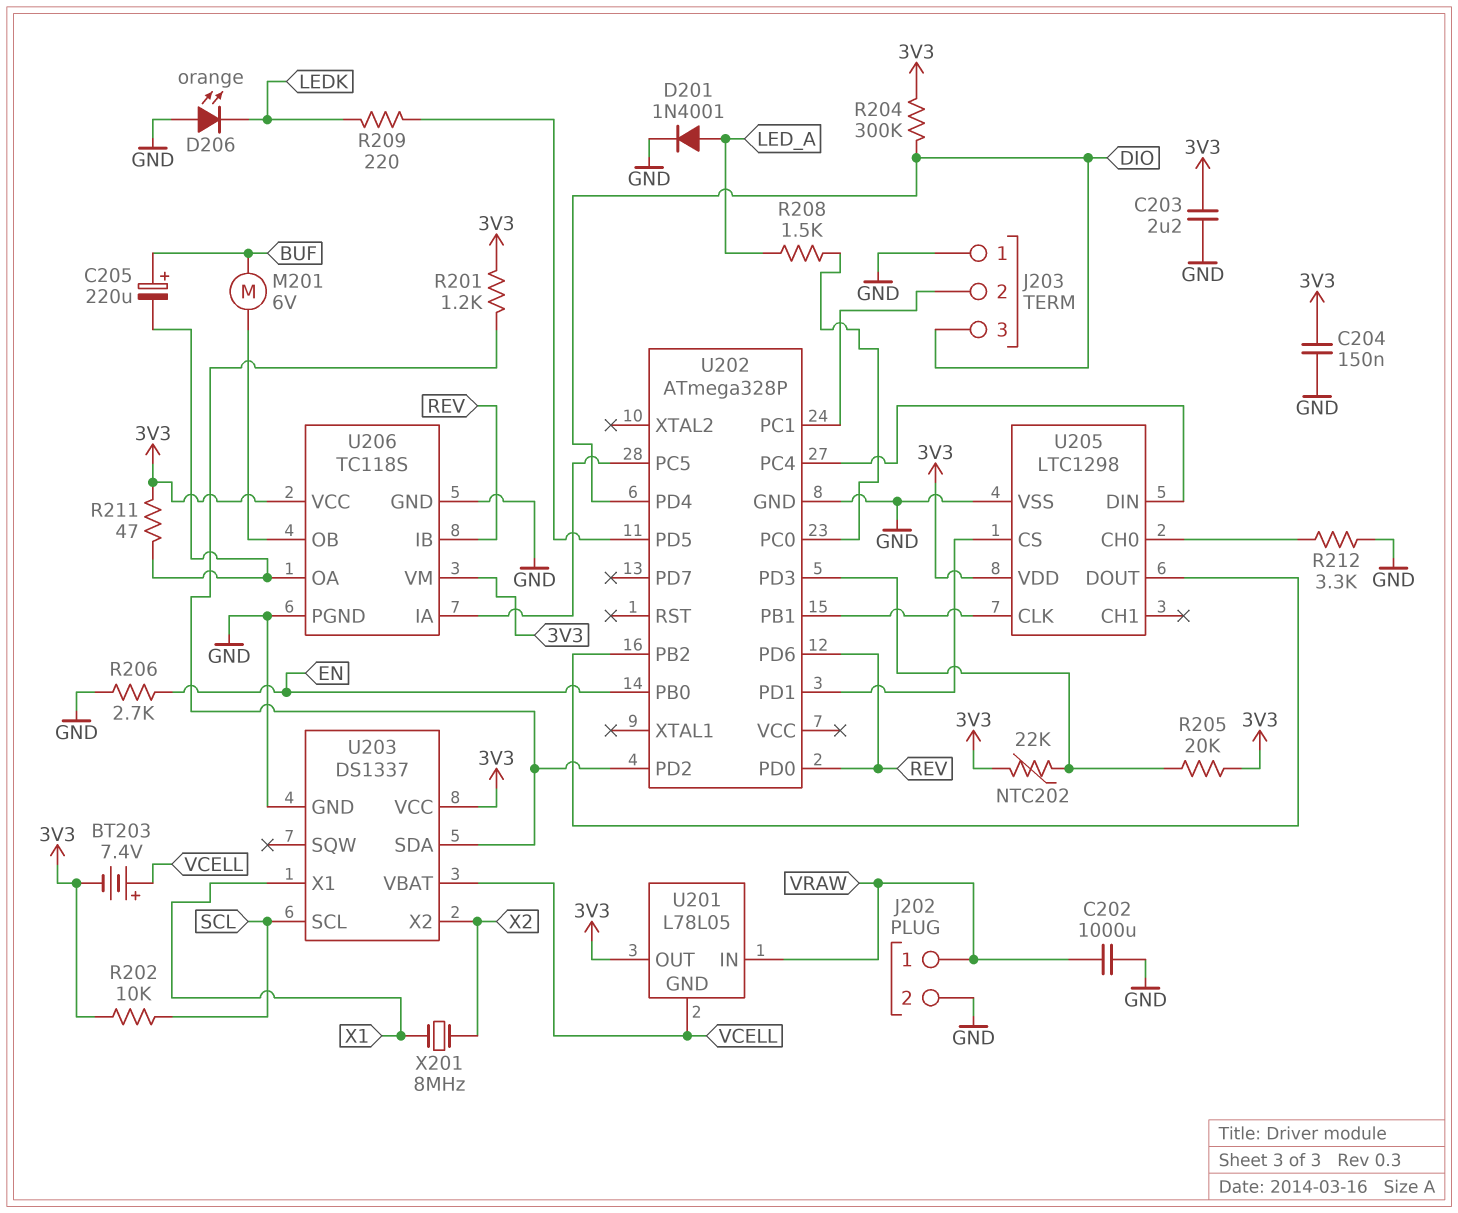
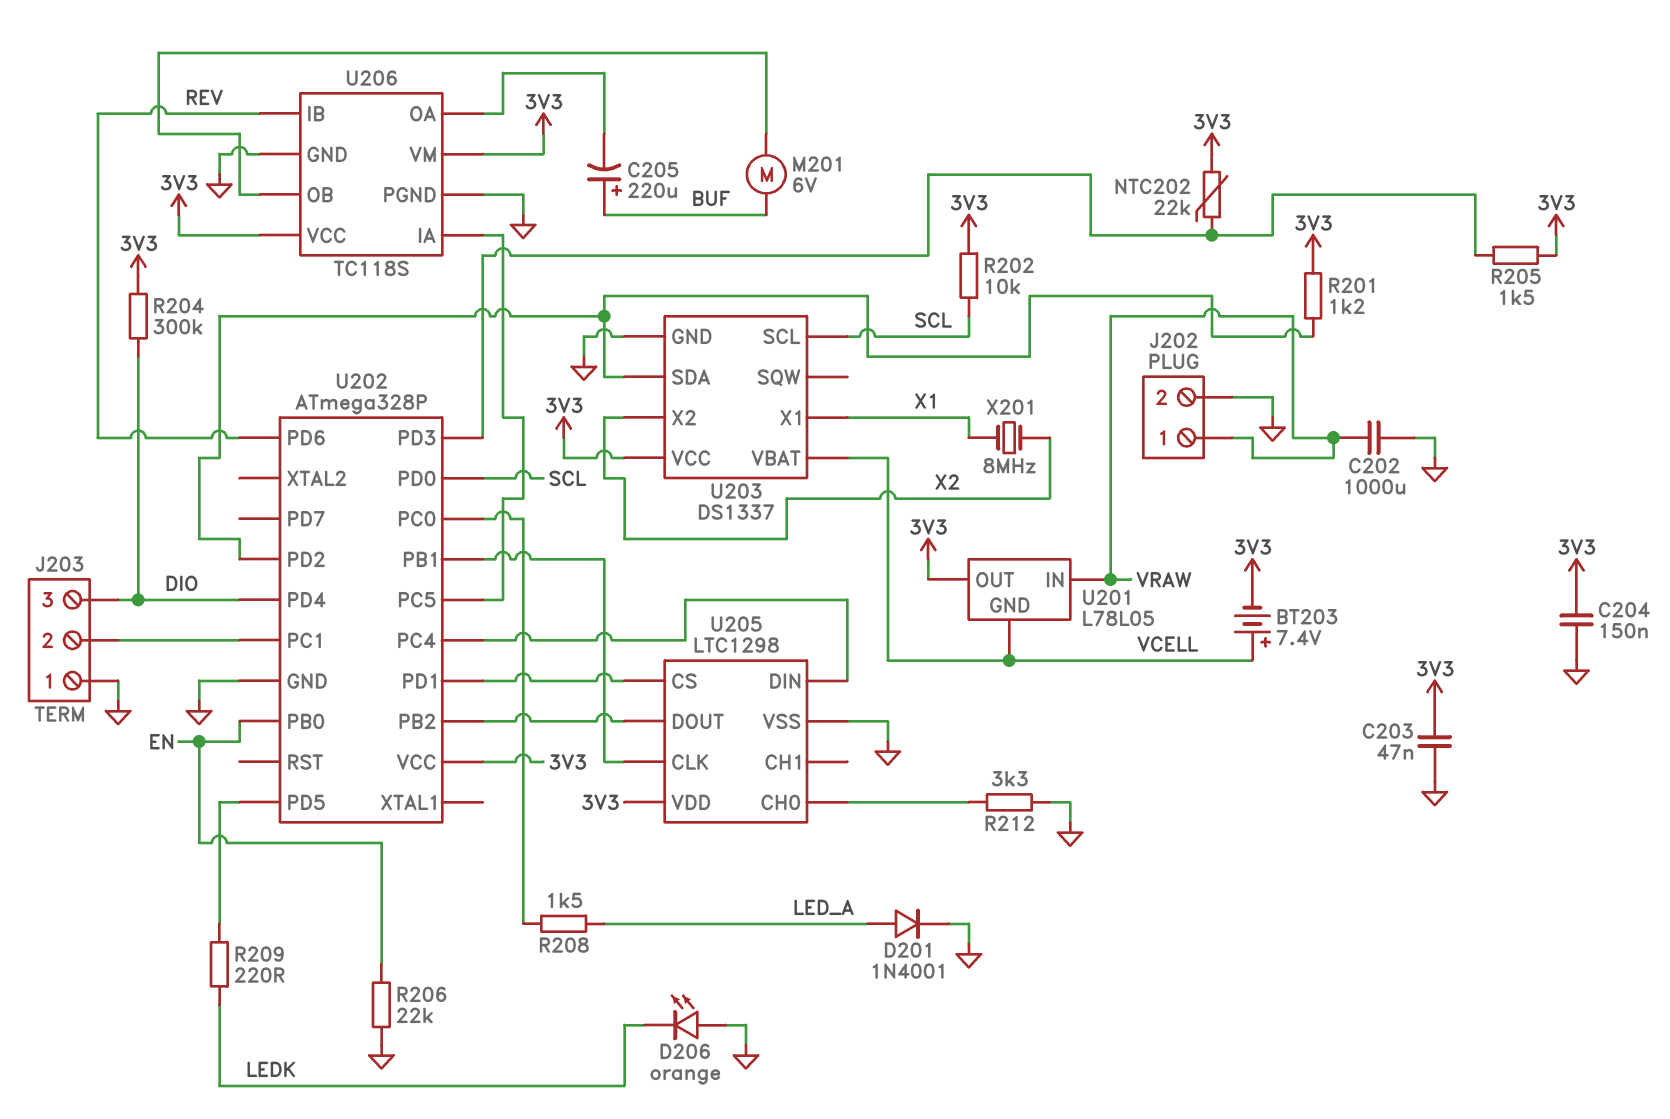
C203: 2.2uF (3V3, GND) -> 47nF (3V3, GND)
R205: 20k (3V3, U202/PD3) -> 1.5k (3V3, U202/PD3)
R206: 2.7k (EN, GND) -> 22k (EN, GND)
R211: 47 (3V3, U206/OA) -> none
U202 pin PD0: REV -> SCL
U202 pin VCC: none -> 3V3

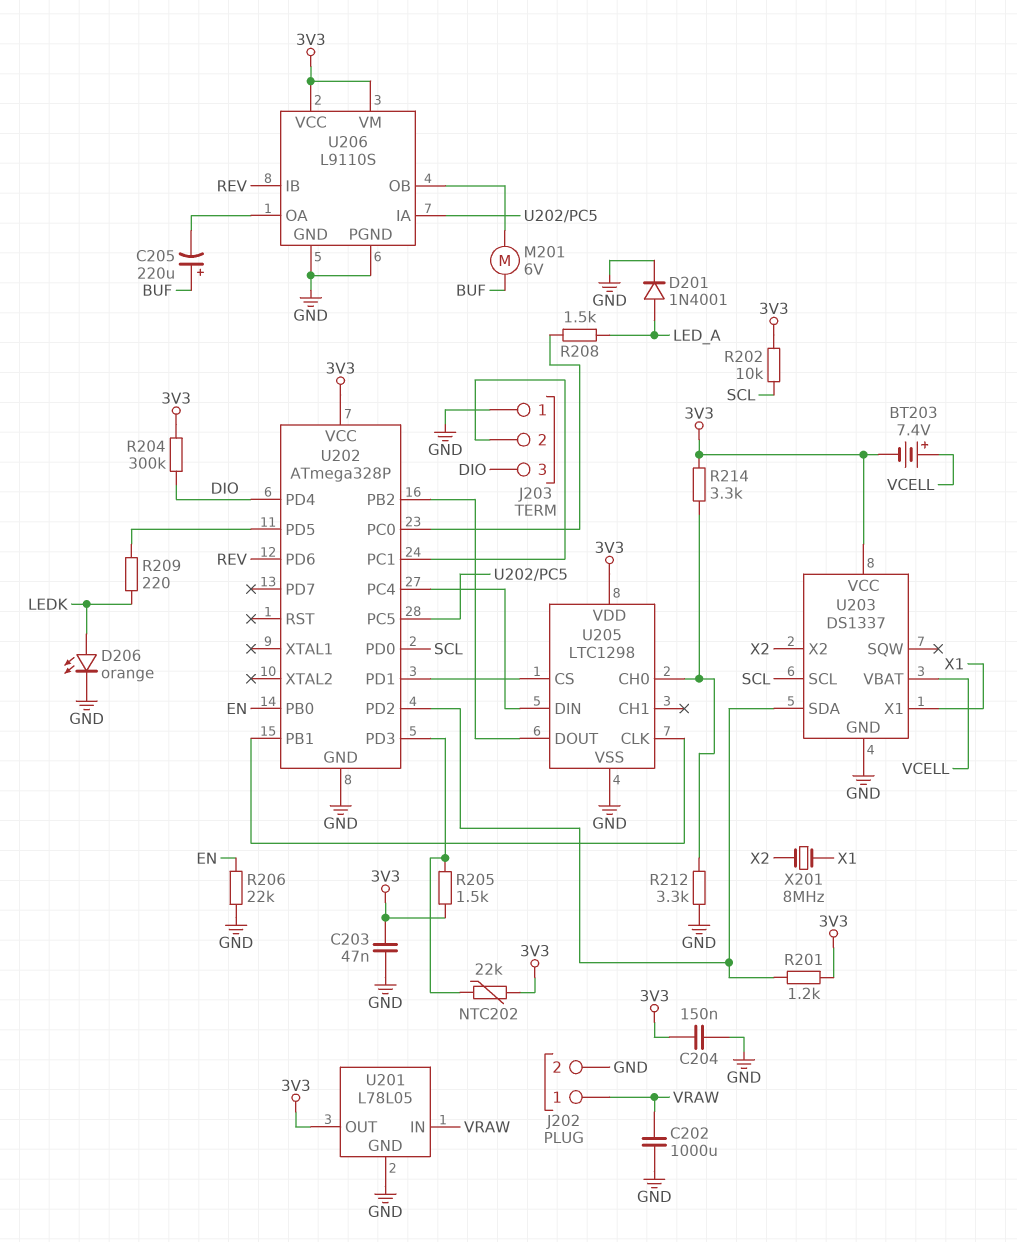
D206: LED orange (A GND, K LEDK) -> LED orange (A LEDK, K GND)
R214: none -> 3.3k (3V3, U205/CH0)
U201 pin GND: VCELL -> GND
U206: TC118S -> L9110S

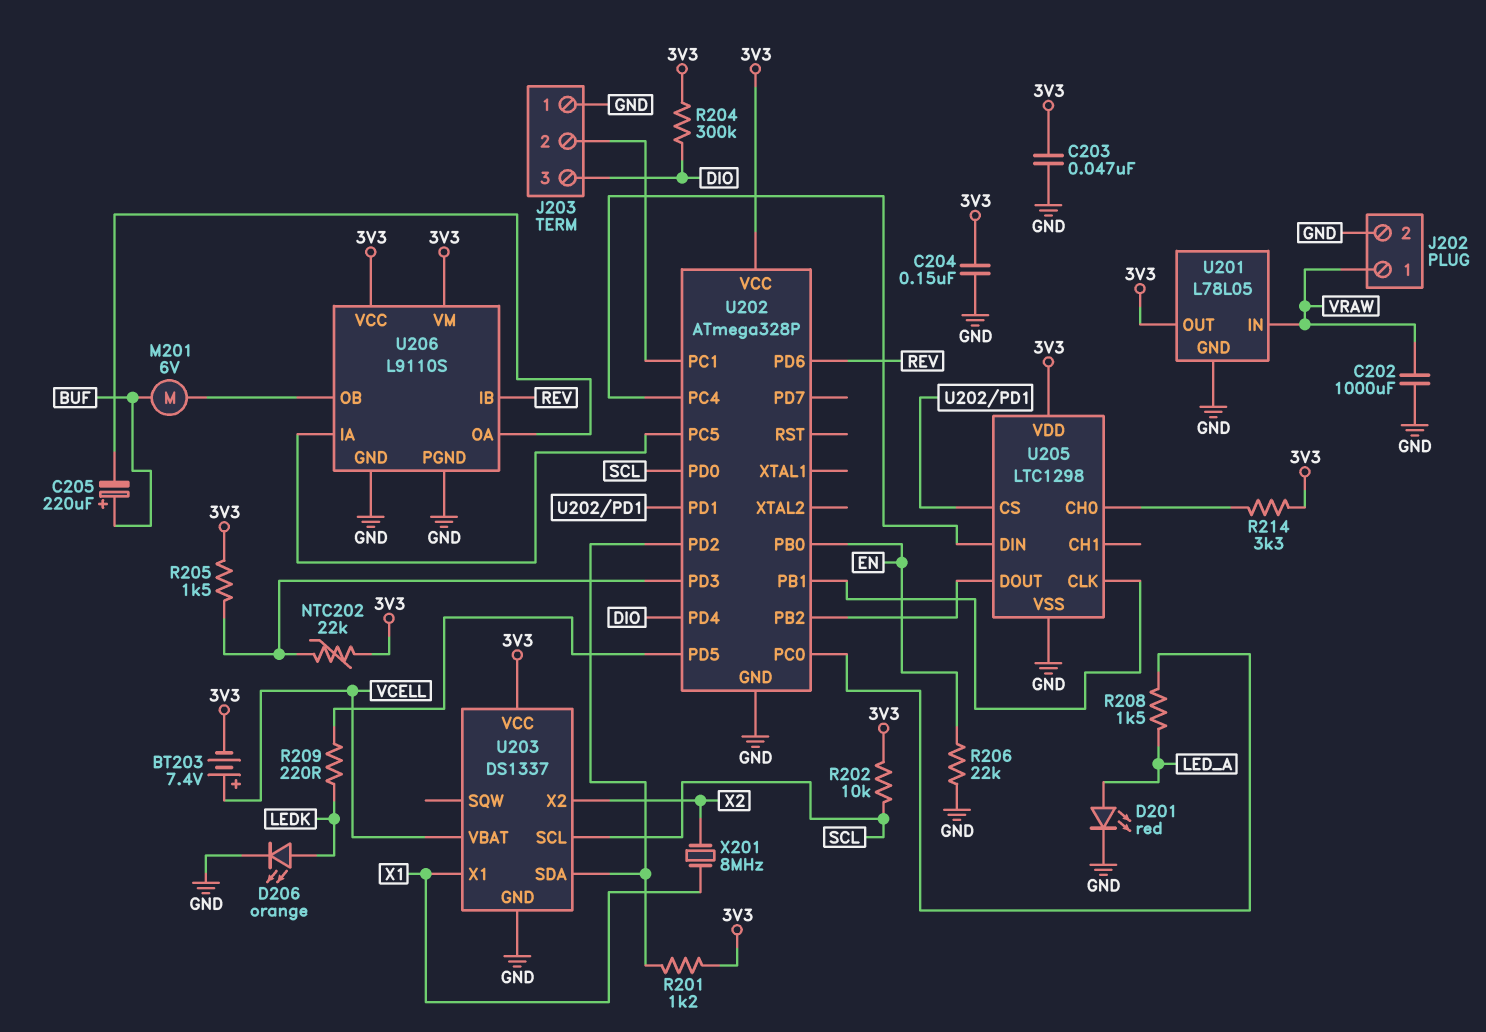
D201: diode 1N4001 (A LED_A, K GND) -> LED red (A LED_A, K GND)
R212: 3.3k (GND, U205/CH0) -> none

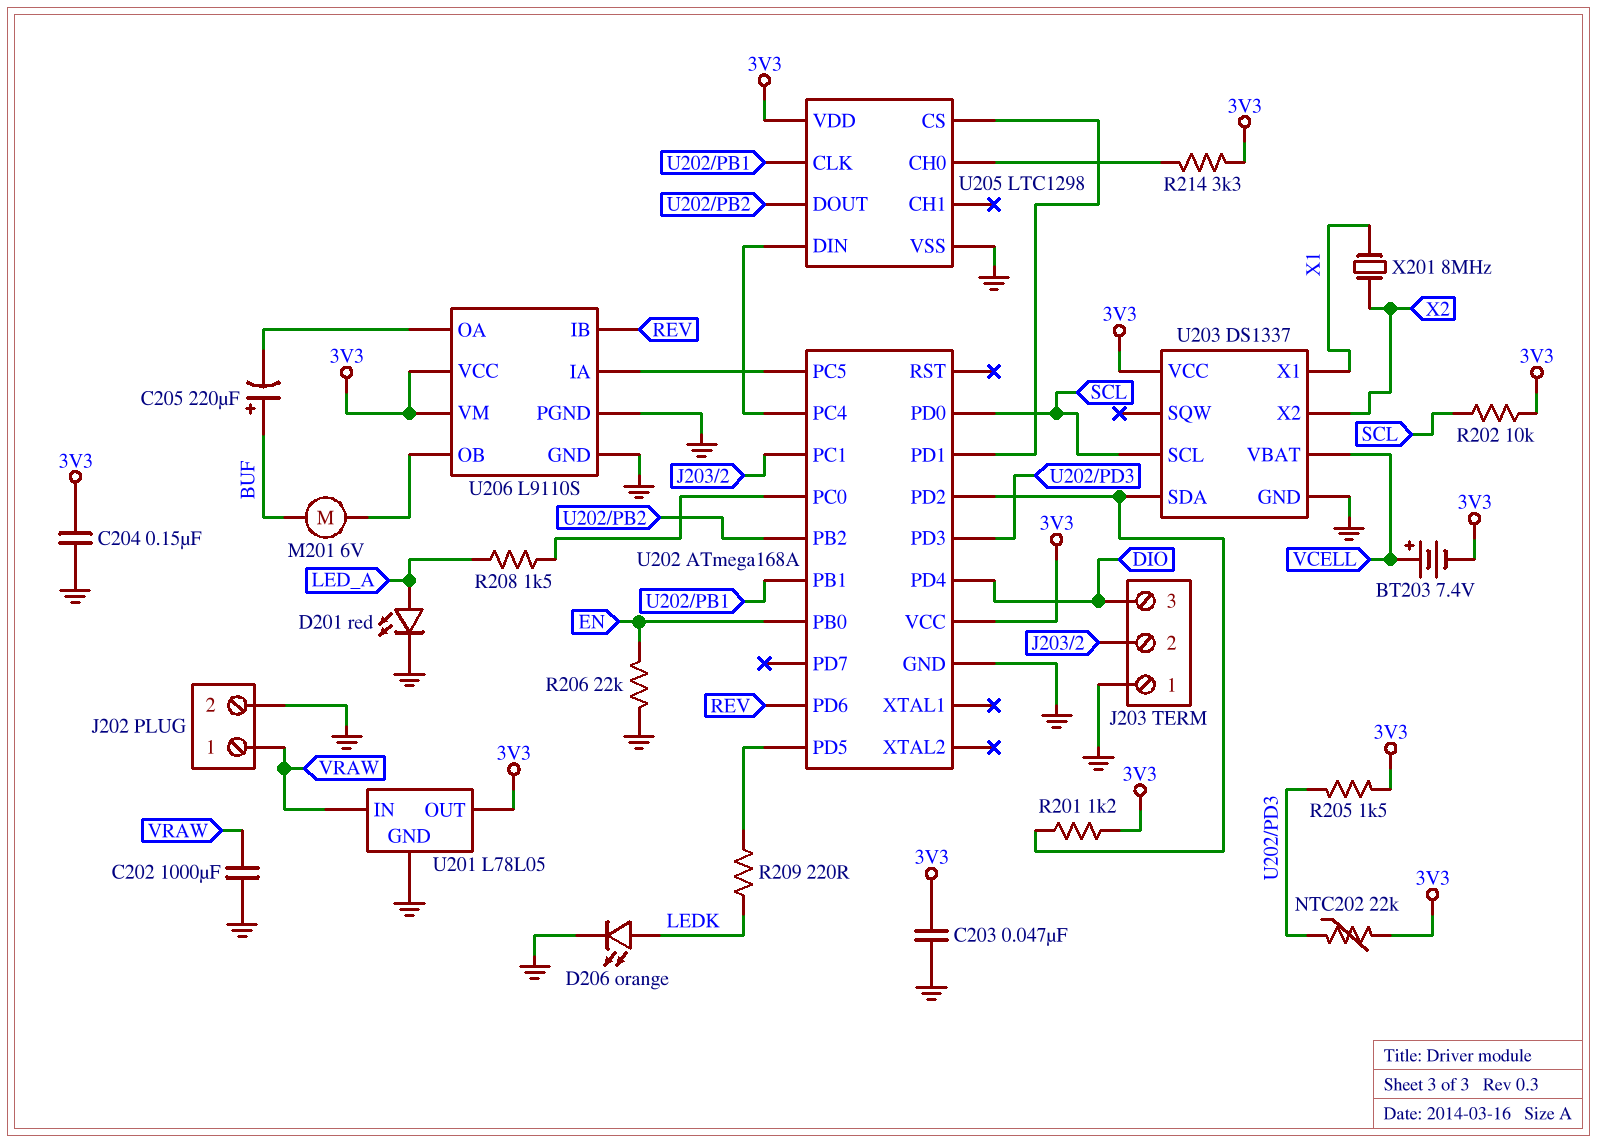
R204: 300k (3V3, DIO) -> none
U202: ATmega328P -> ATmega168A

